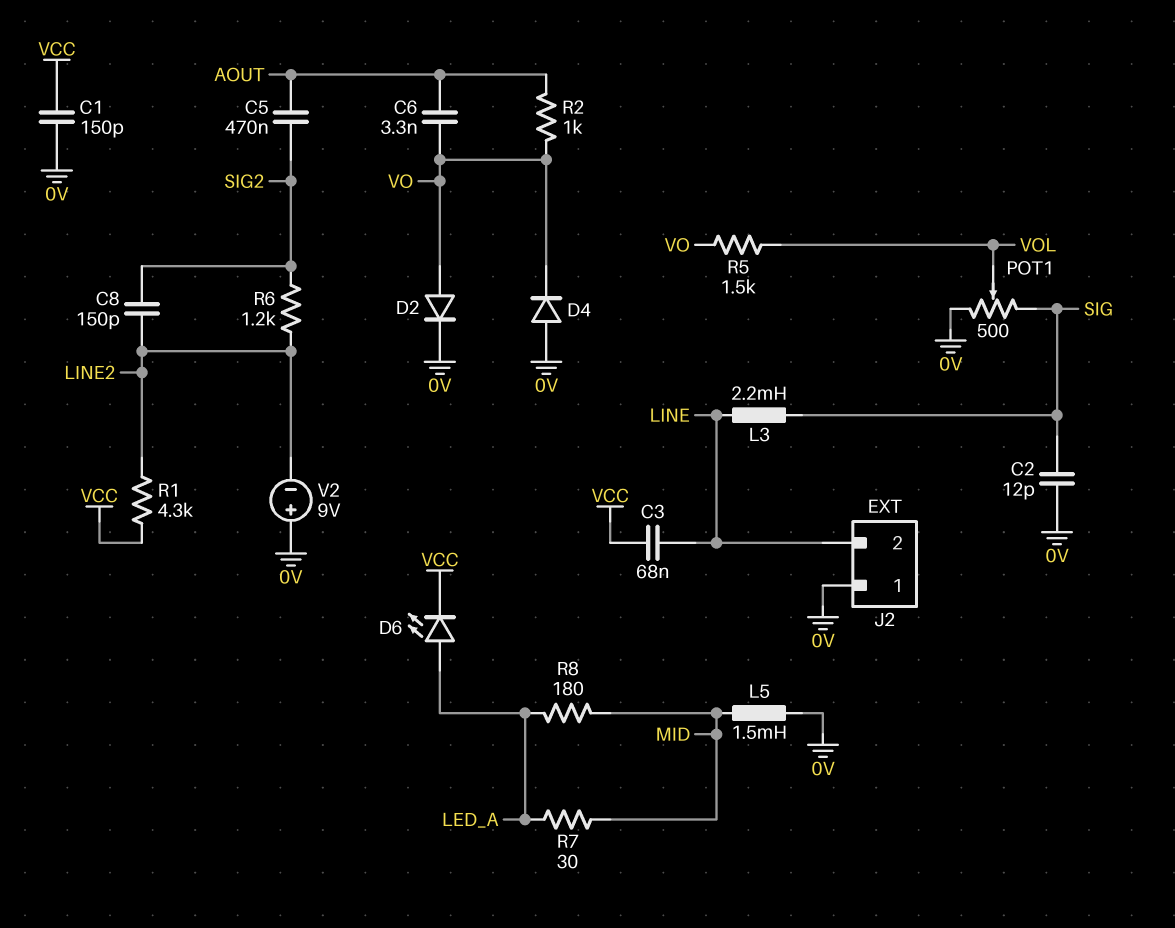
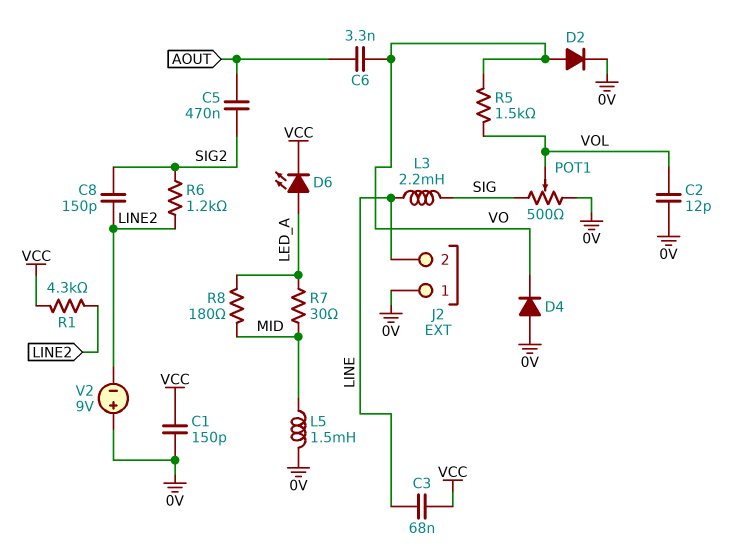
C2: 12pF (0V, SIG) -> 12pF (0V, VOL)
R2: 1k (AOUT, VO) -> none

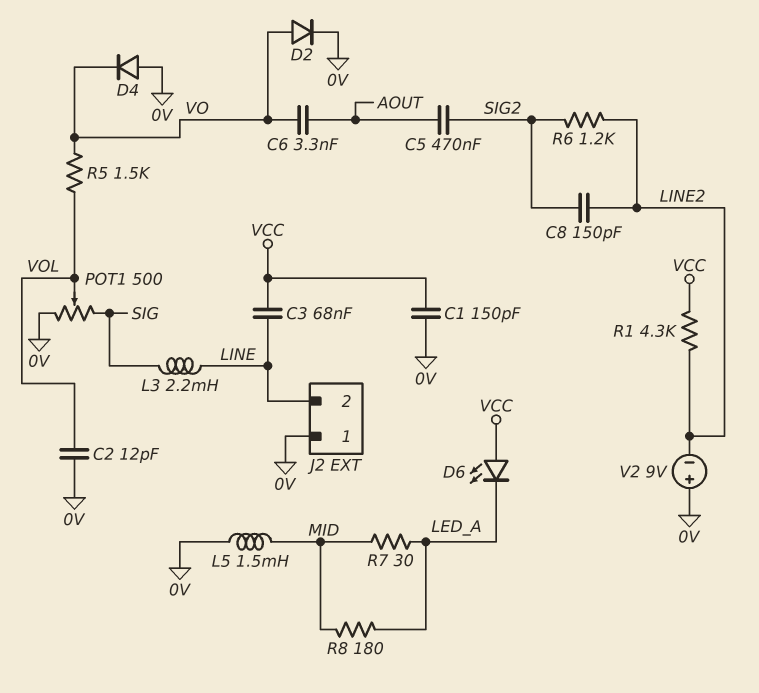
D6: LED (A LED_A, K VCC) -> LED (A VCC, K LED_A)

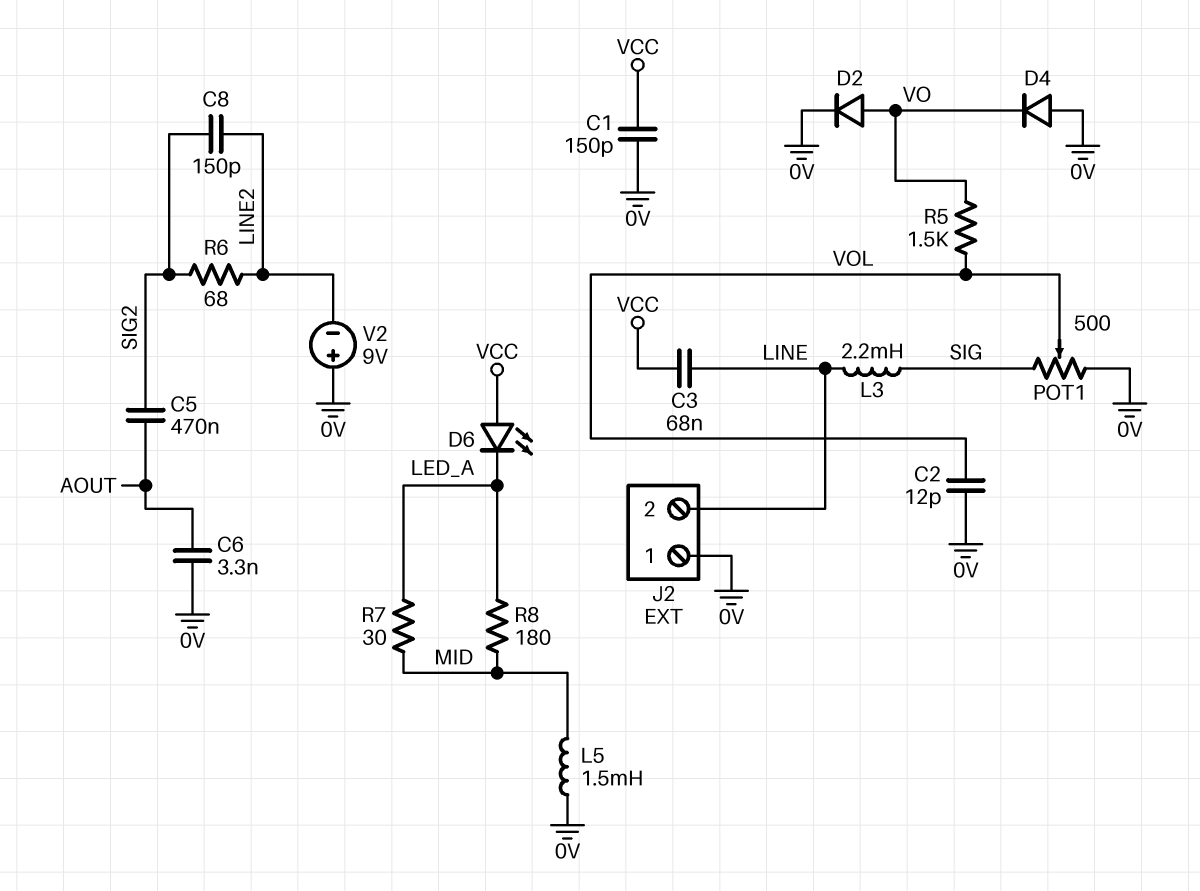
C6: 3.3nF (AOUT, VO) -> 3.3nF (0V, AOUT)
R1: 4.3k (LINE2, VCC) -> none
R6: 1.2k (LINE2, SIG2) -> 68 (LINE2, SIG2)

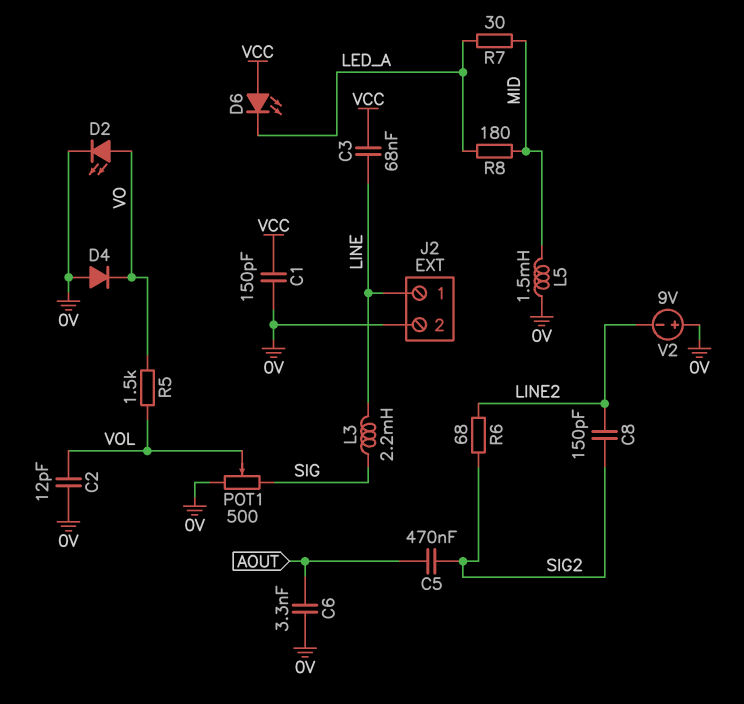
D2: diode (A VO, K 0V) -> LED (A VO, K 0V)
J2 pin 1: 0V -> LINE
J2 pin 2: LINE -> 0V

